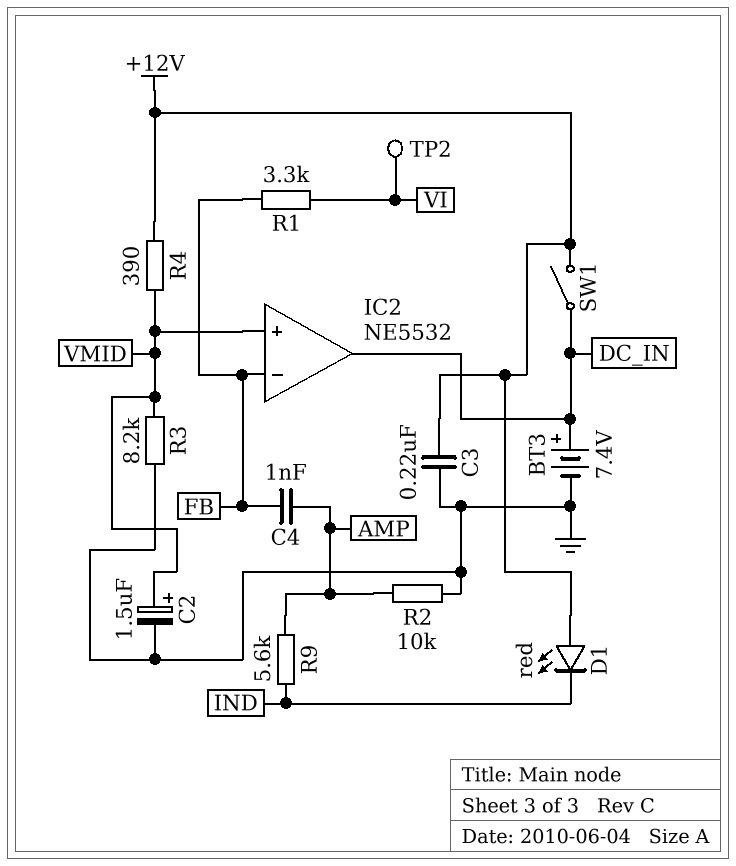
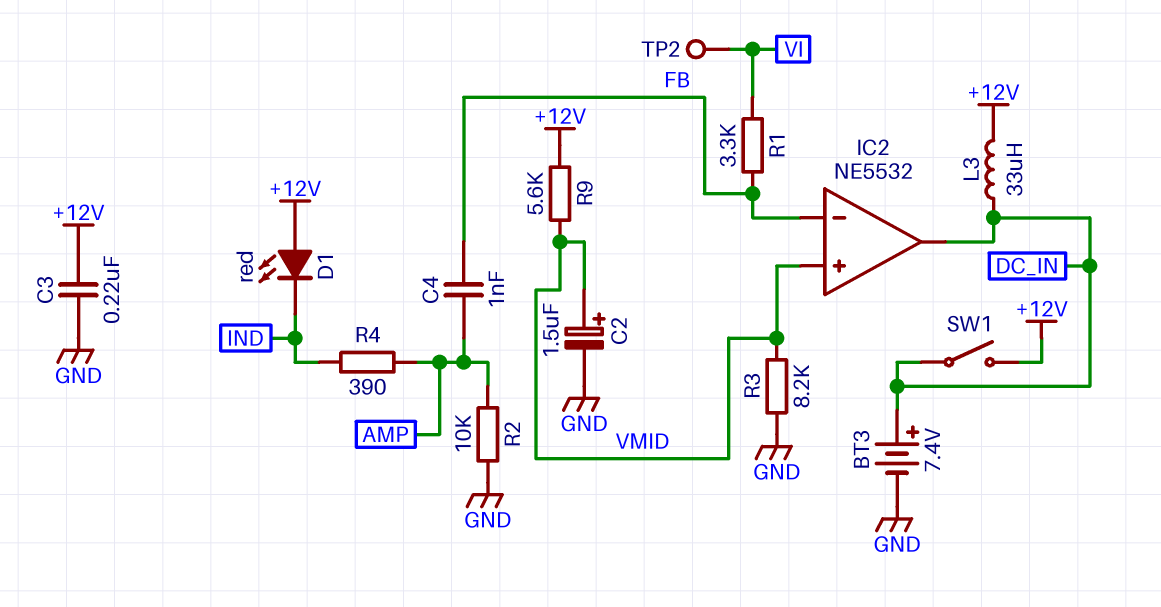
L3: none -> 33uH (+12V, DC_IN)
R4: 390 (+12V, VMID) -> 390 (AMP, IND)
R9: 5.6k (AMP, IND) -> 5.6k (+12V, VMID)

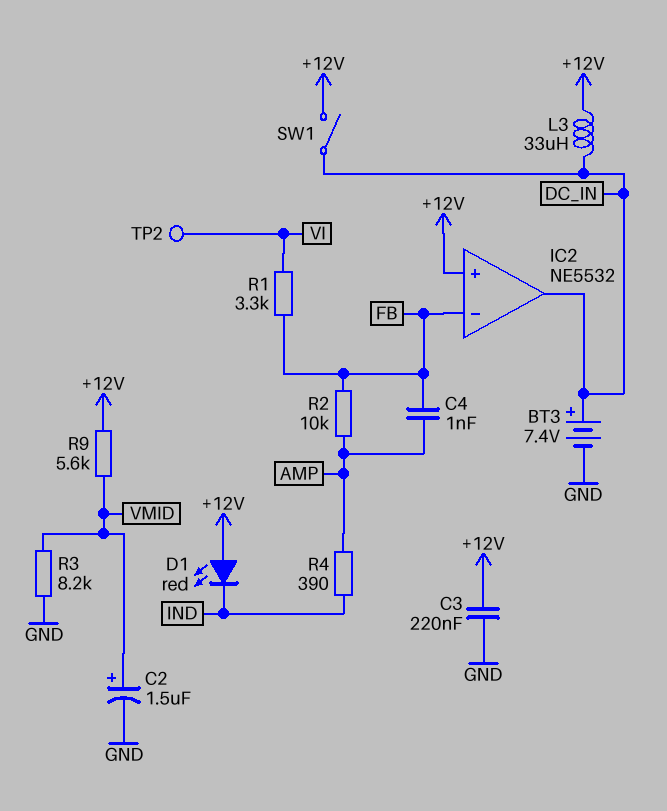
IC2 pin in+: VMID -> +12V
R2: 10k (AMP, GND) -> 10k (AMP, FB)

